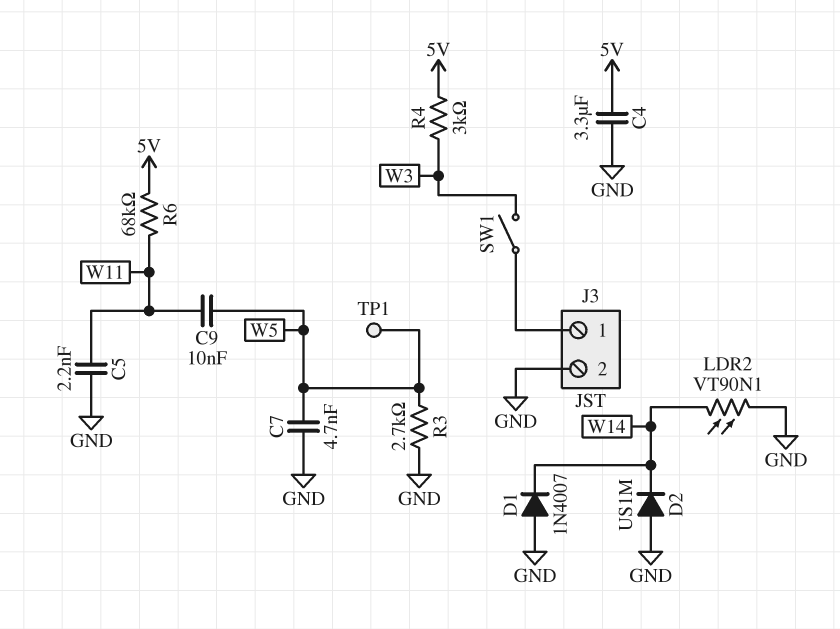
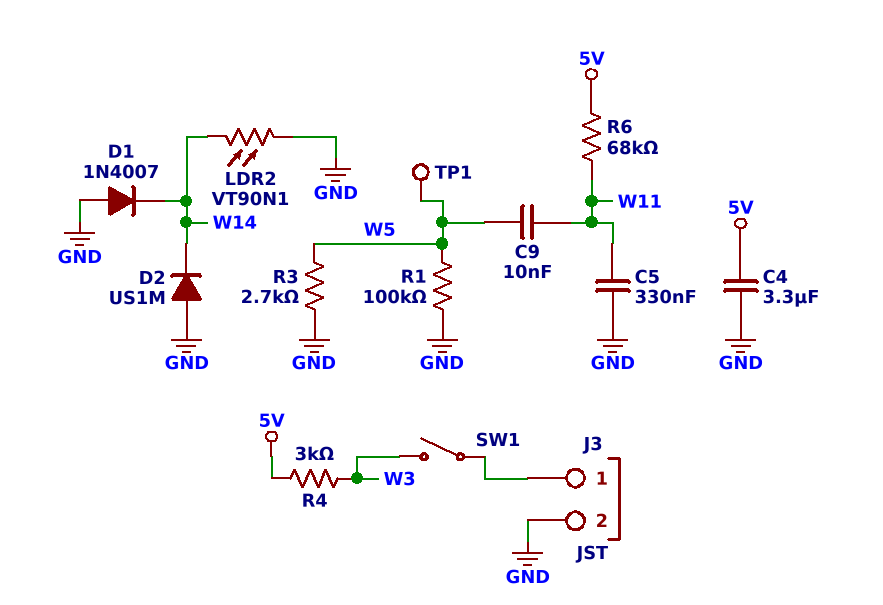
C5: 2.2nF (GND, W11) -> 330nF (GND, W11)
C7: 4.7nF (GND, W5) -> none
R1: none -> 100k (GND, W5)

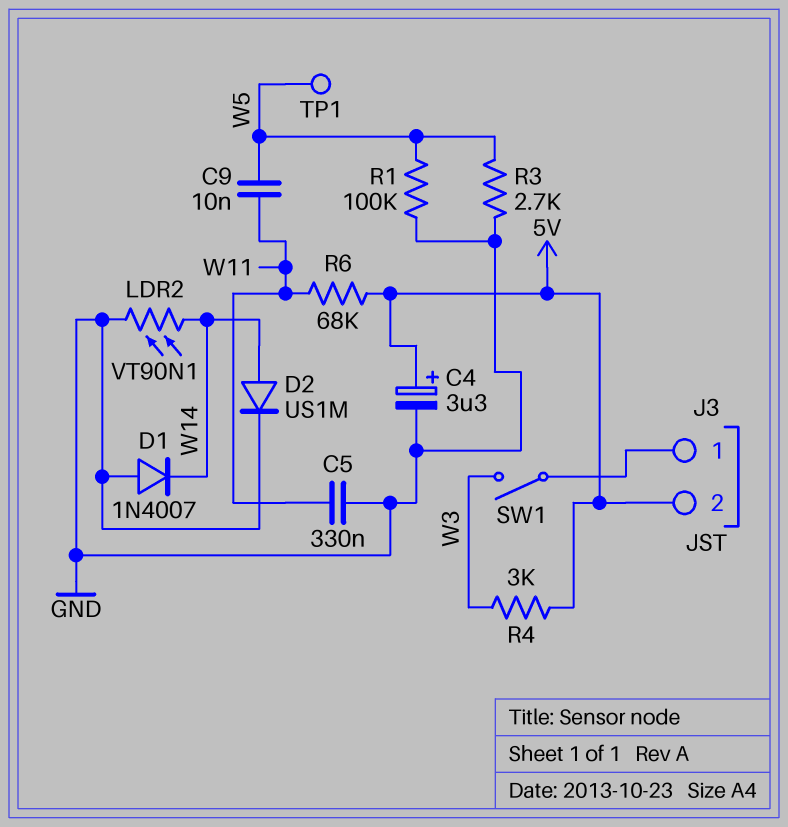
C4: 3.3uF (5V, GND) -> 3.3uF (plus 5V, minus GND)
D2: diode US1M (A GND, K W14) -> diode US1M (A W14, K GND)
J3 pin 2: GND -> 5V

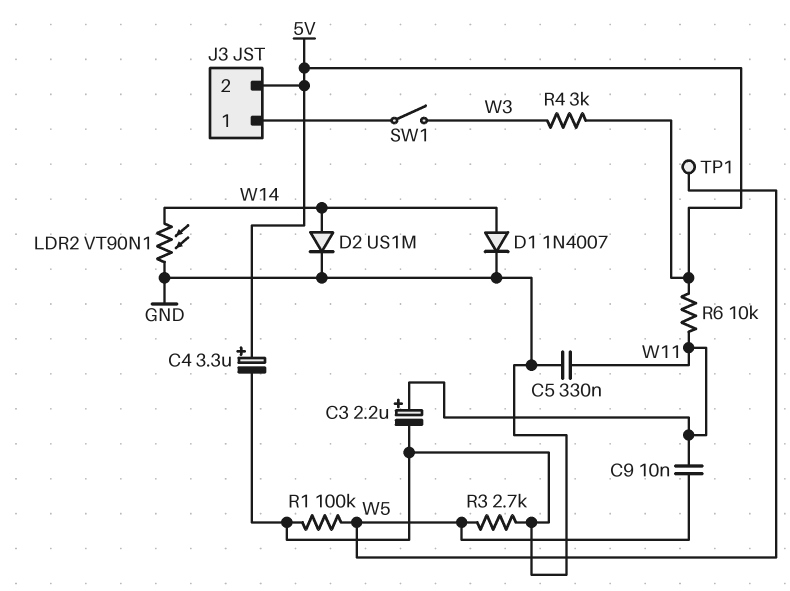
C3: none -> 2.2uF (plus W11, minus GND)
D1: diode 1N4007 (A GND, K W14) -> diode 1N4007 (A W14, K GND)
R6: 68k (5V, W11) -> 10k (5V, W11)

